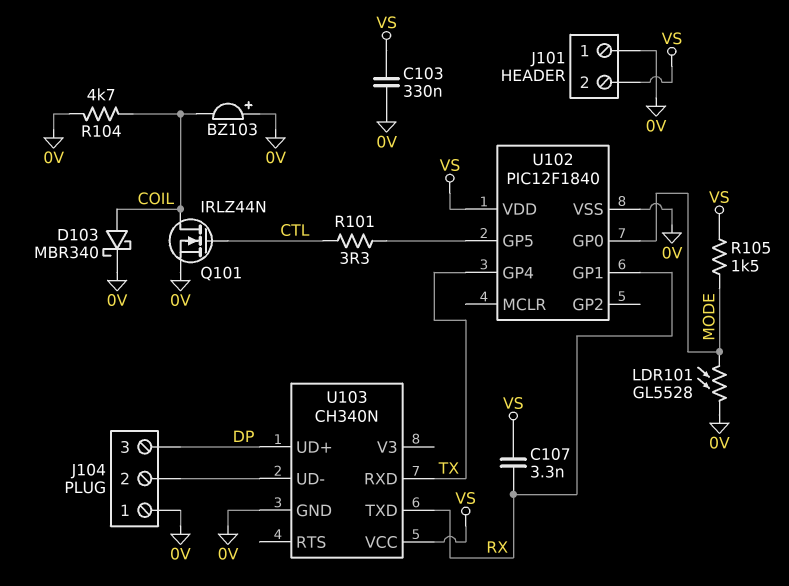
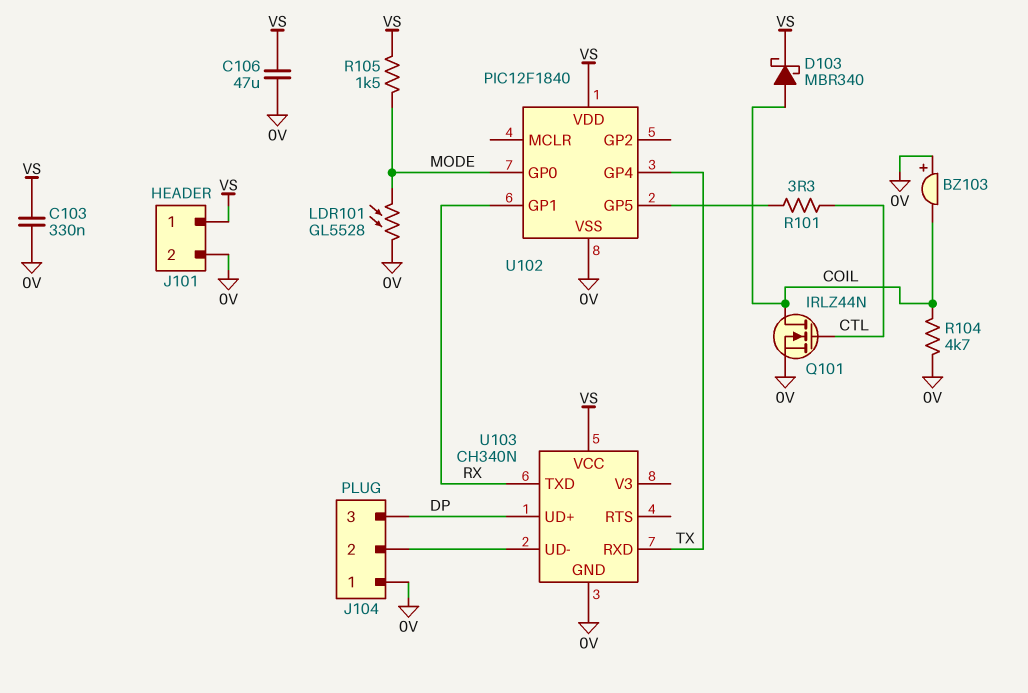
C106: none -> 47uF (0V, VS)
C107: 3.3nF (RX, VS) -> none
D103: schottky MBR340 (A COIL, K 0V) -> schottky MBR340 (A COIL, K VS)
J101 pin 1: 0V -> VS
J101 pin 2: VS -> 0V

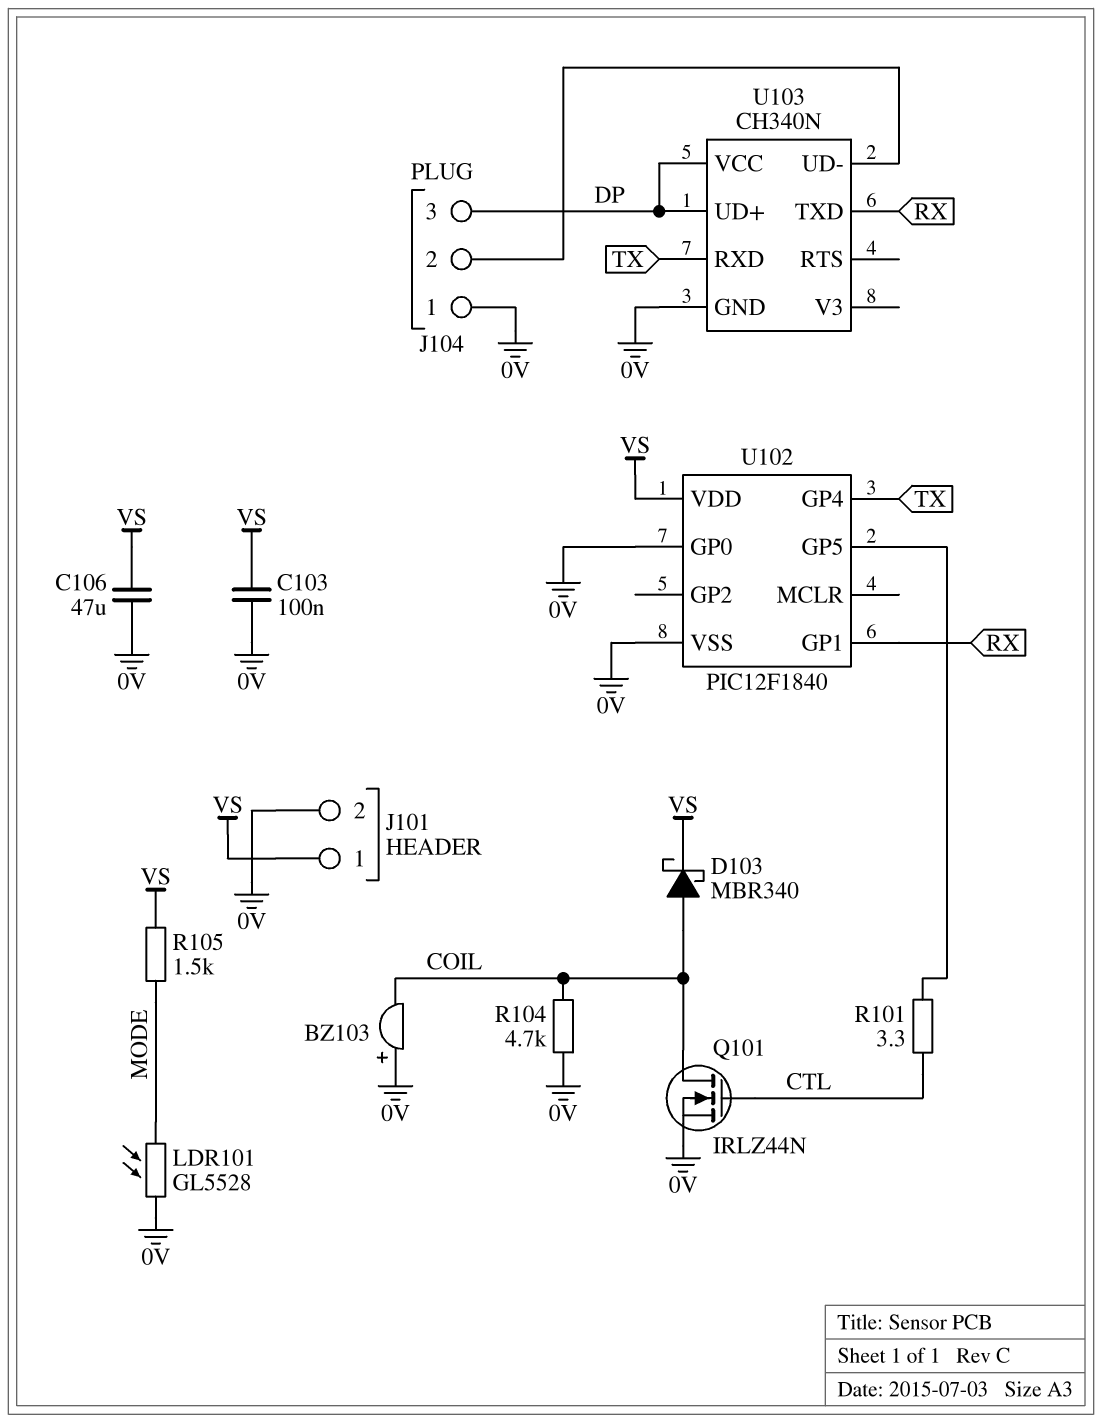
C103: 330nF (0V, VS) -> 100nF (0V, VS)
U102 pin GP0: MODE -> 0V
U103 pin VCC: VS -> DP

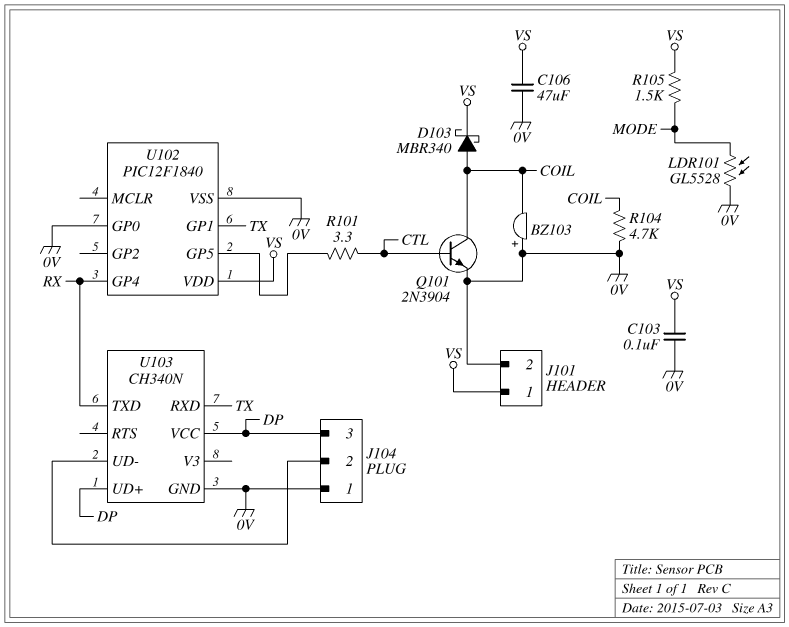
Q101: NMOS IRLZ44N (G CTL, D COIL, S 0V) -> NPN 2N3904 (B CTL, C COIL, E 0V)
U102 pin GP1: RX -> TX
U102 pin GP4: TX -> RX

